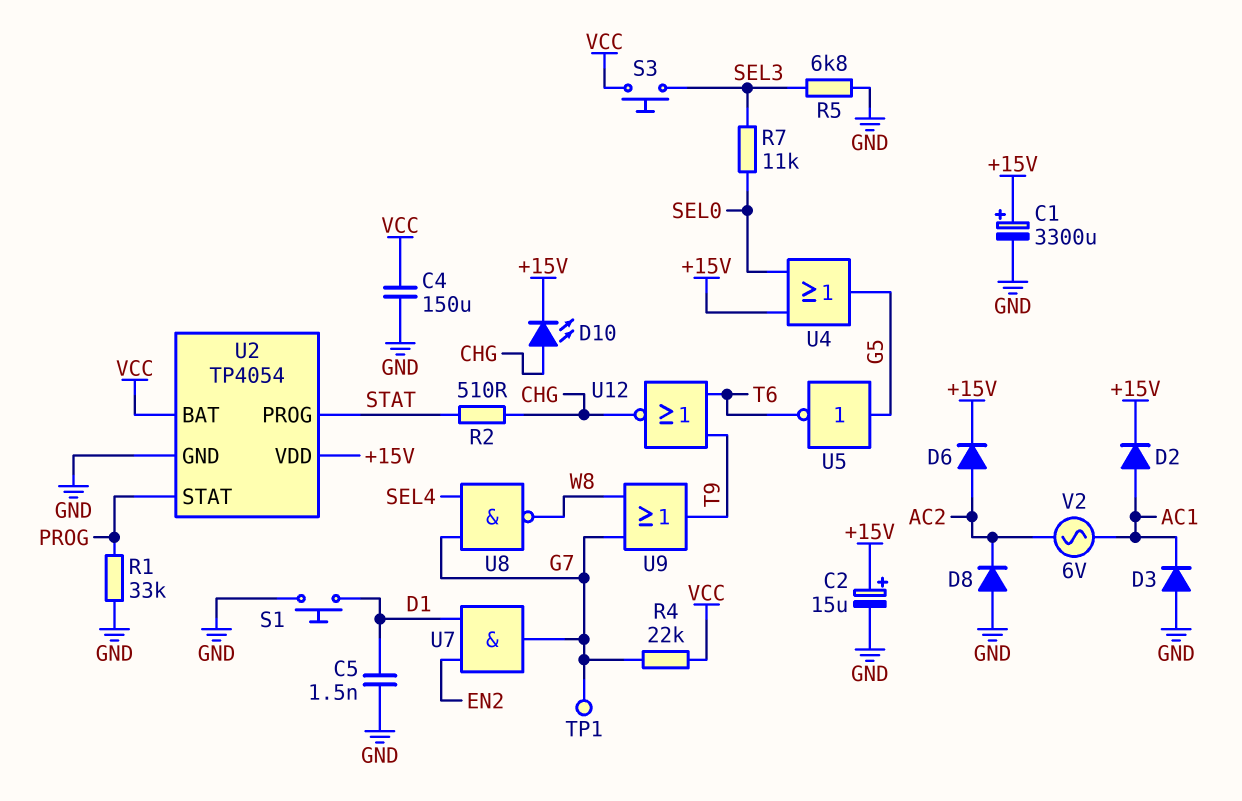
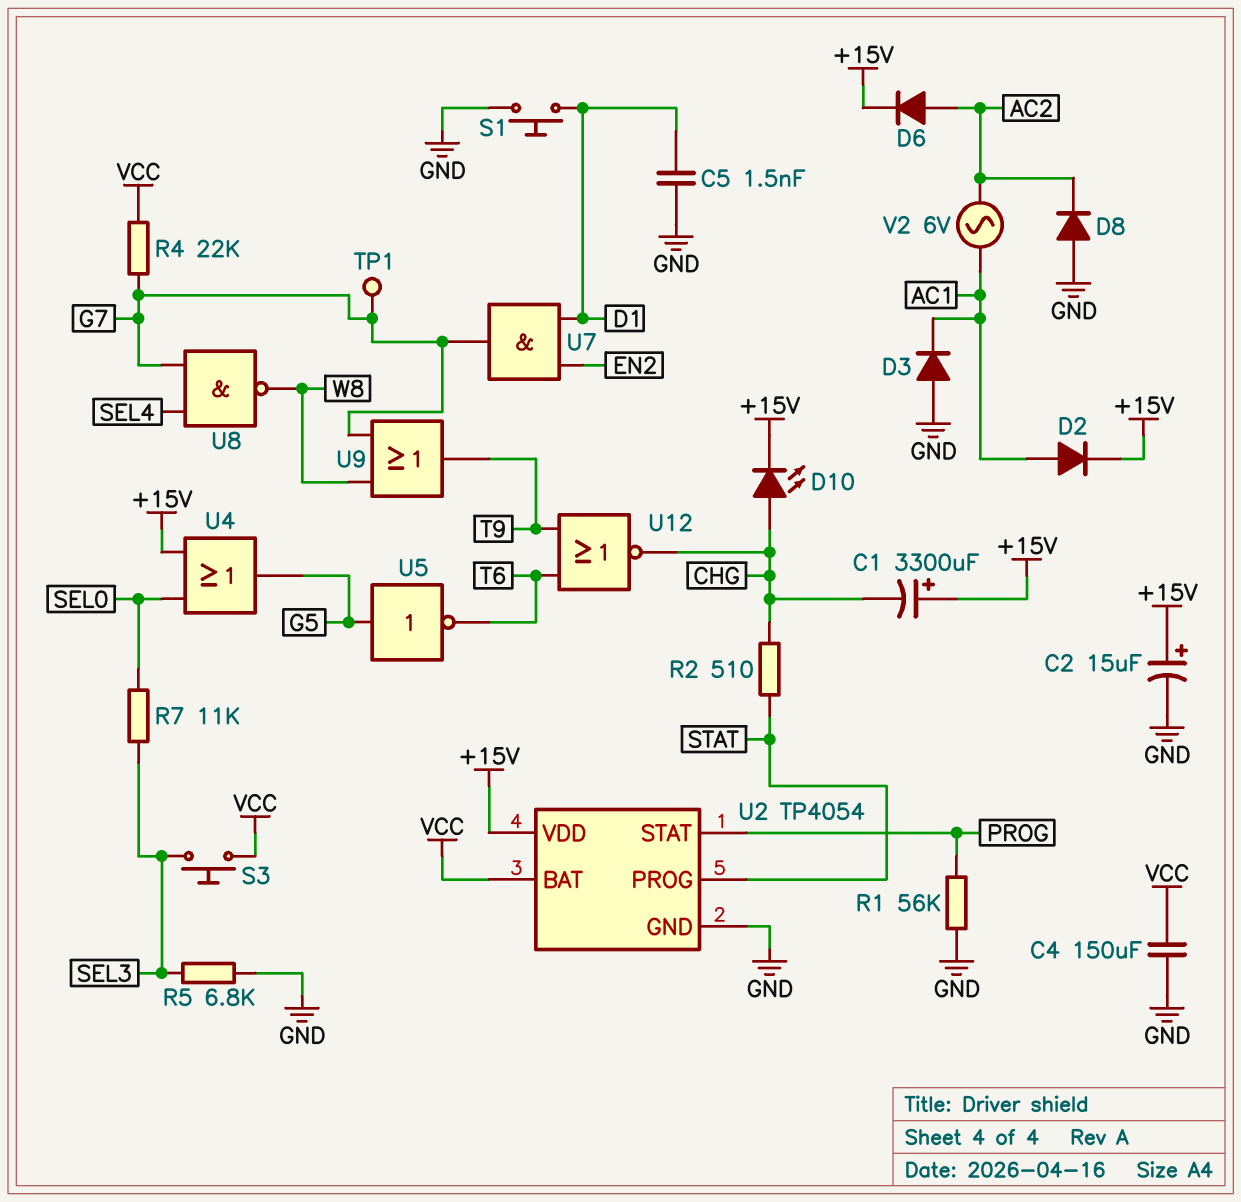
C1: 3300uF (plus +15V, minus GND) -> 3300uF (plus +15V, minus CHG)
R1: 33k (GND, PROG) -> 56k (GND, PROG)

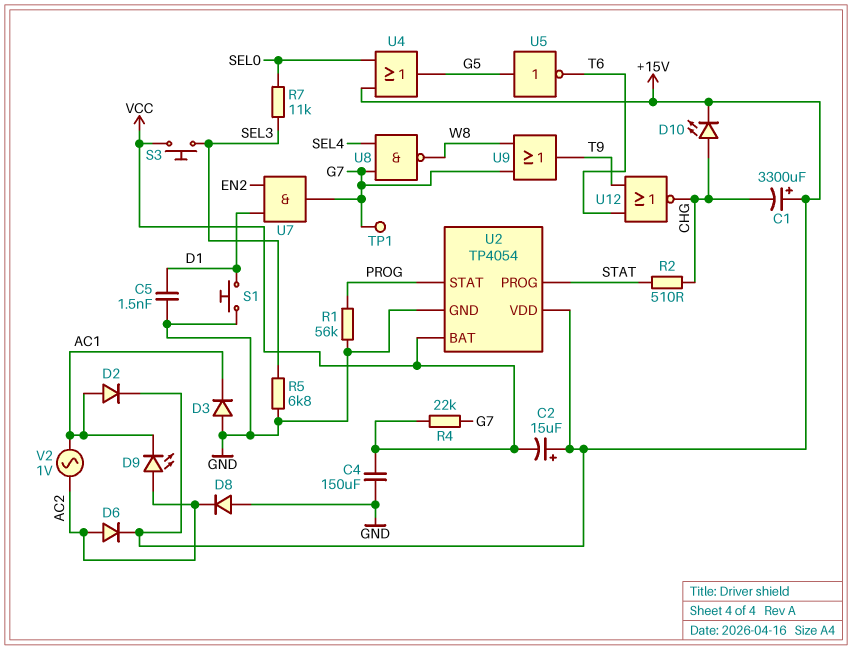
C2: 15uF (plus +15V, minus GND) -> 15uF (plus +15V, minus VCC)
D9: none -> LED (A AC2, K AC1)
V2: AC 6V (AC1, AC2) -> AC 1V (AC1, AC2)

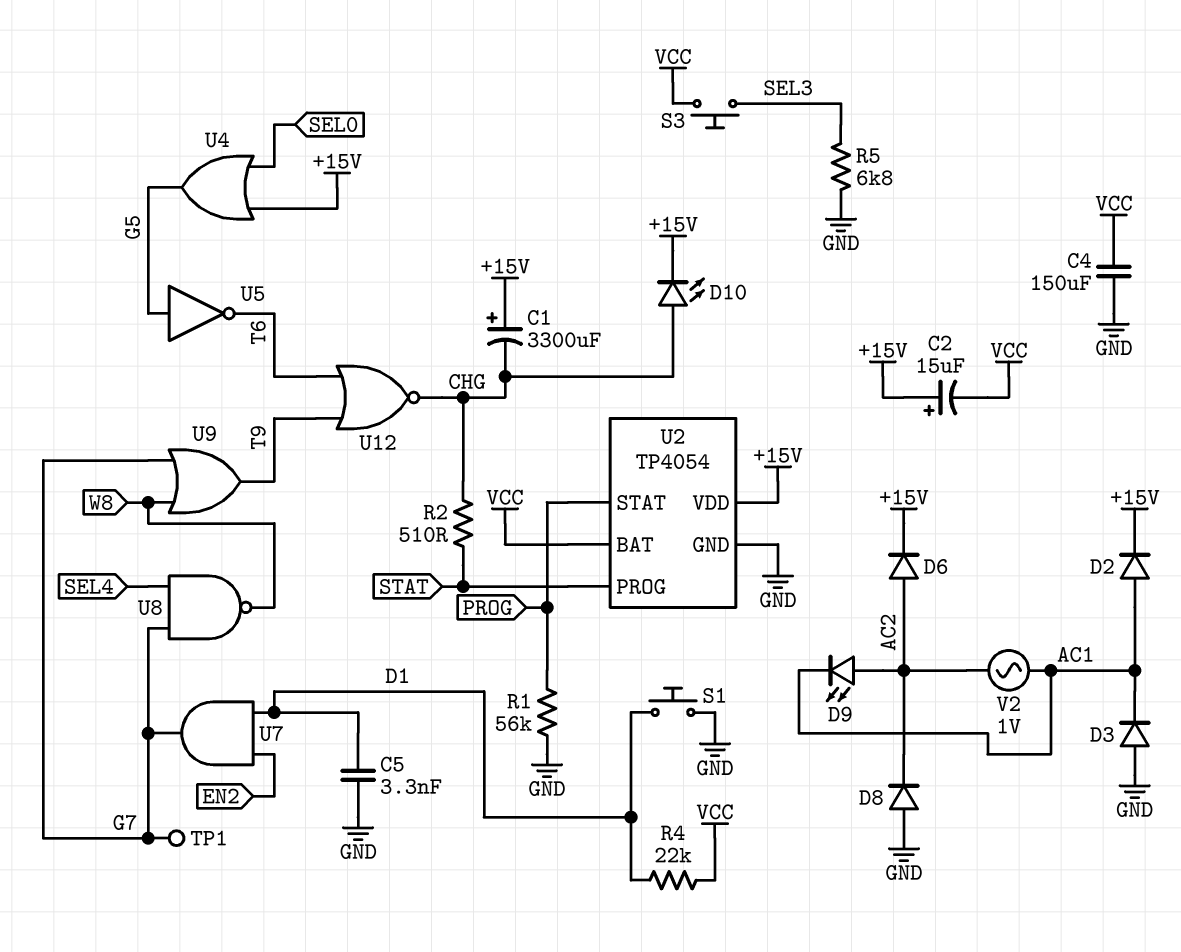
C5: 1.5nF (D1, GND) -> 3.3nF (D1, GND)
R4: 22k (G7, VCC) -> 22k (D1, VCC)
R7: 11k (SEL0, SEL3) -> none

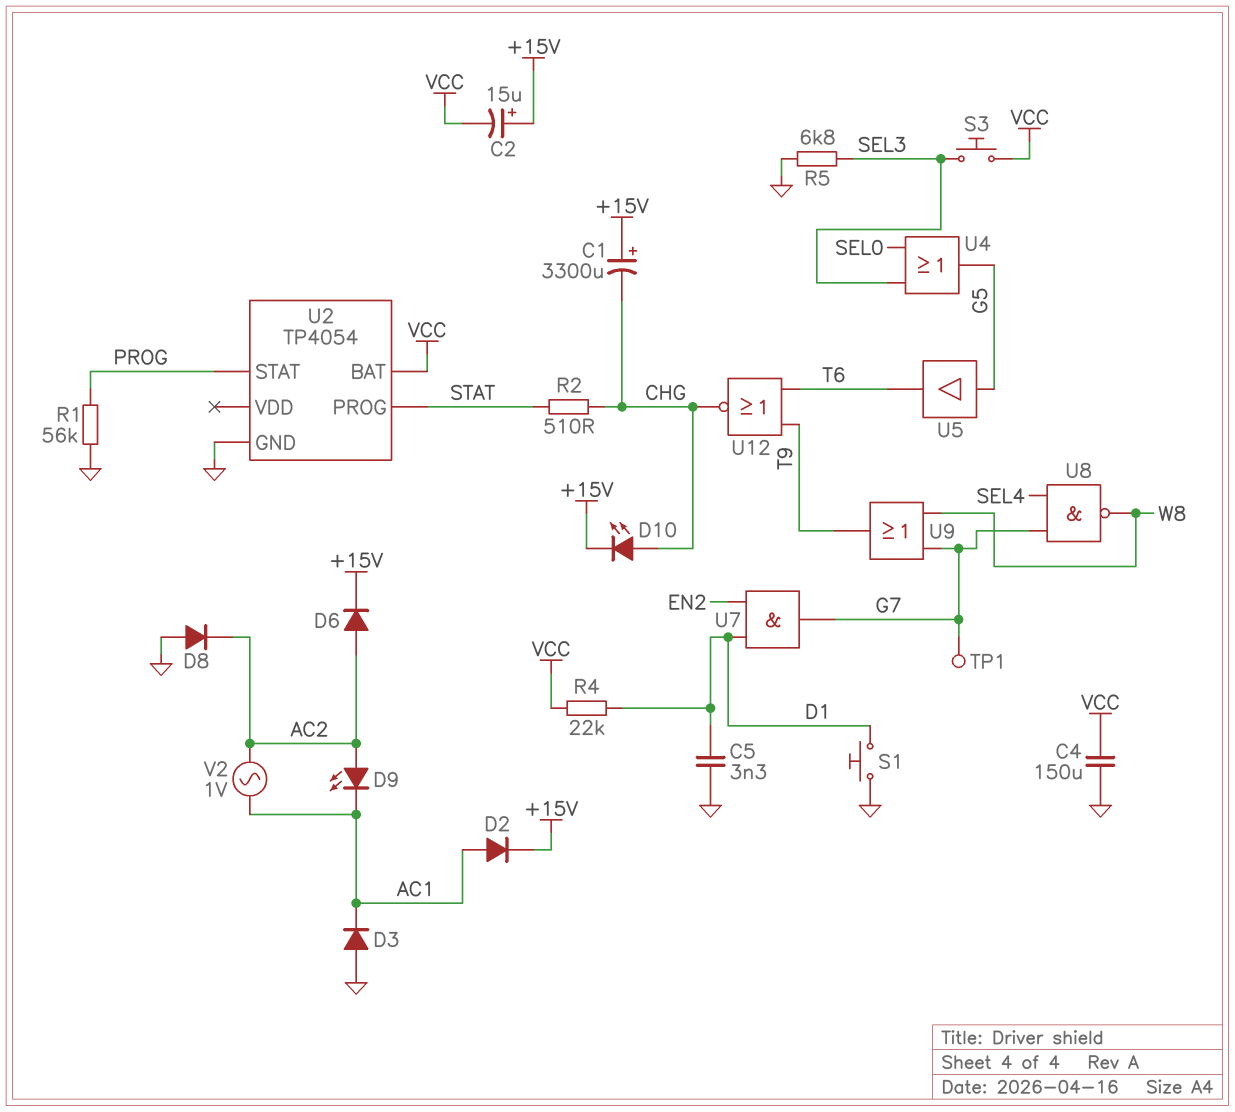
U2 pin VDD: +15V -> none
U4: OR (in +15V, in SEL0, out G5) -> OR (in SEL0, in SEL3, out G5)
U5: NOT (in G5, out T6) -> buffer (in G5, out T6)

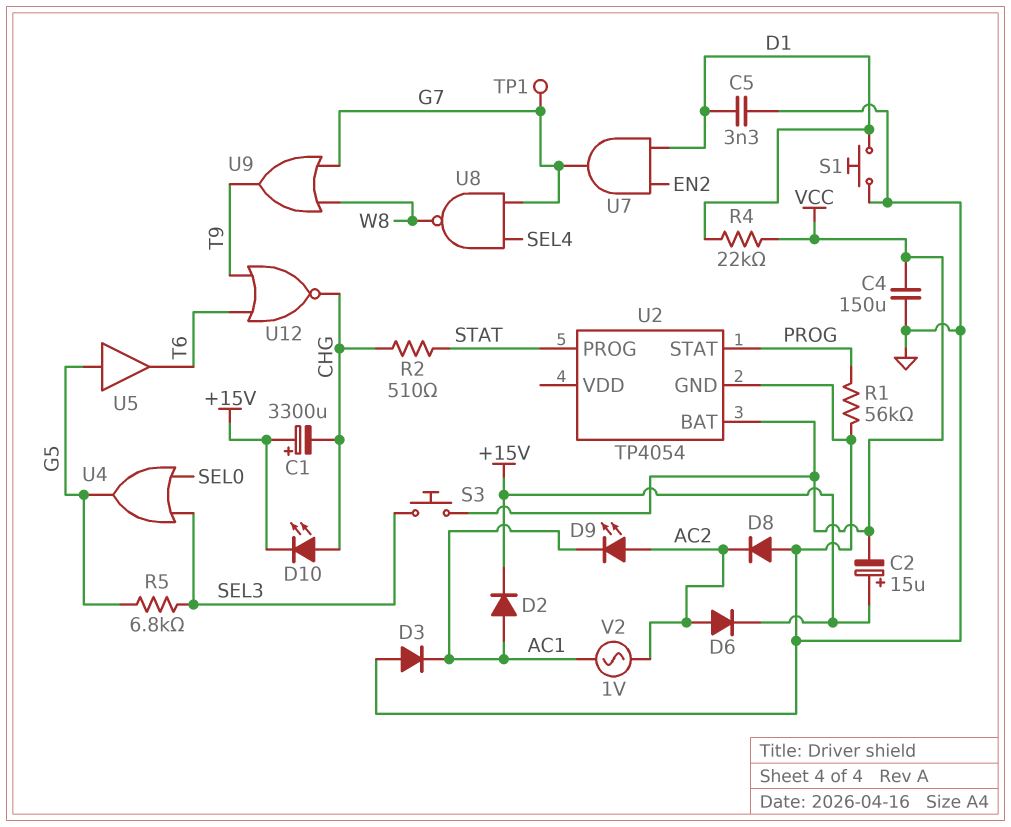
R5: 6.8k (GND, SEL3) -> 6.8k (G5, SEL3)

